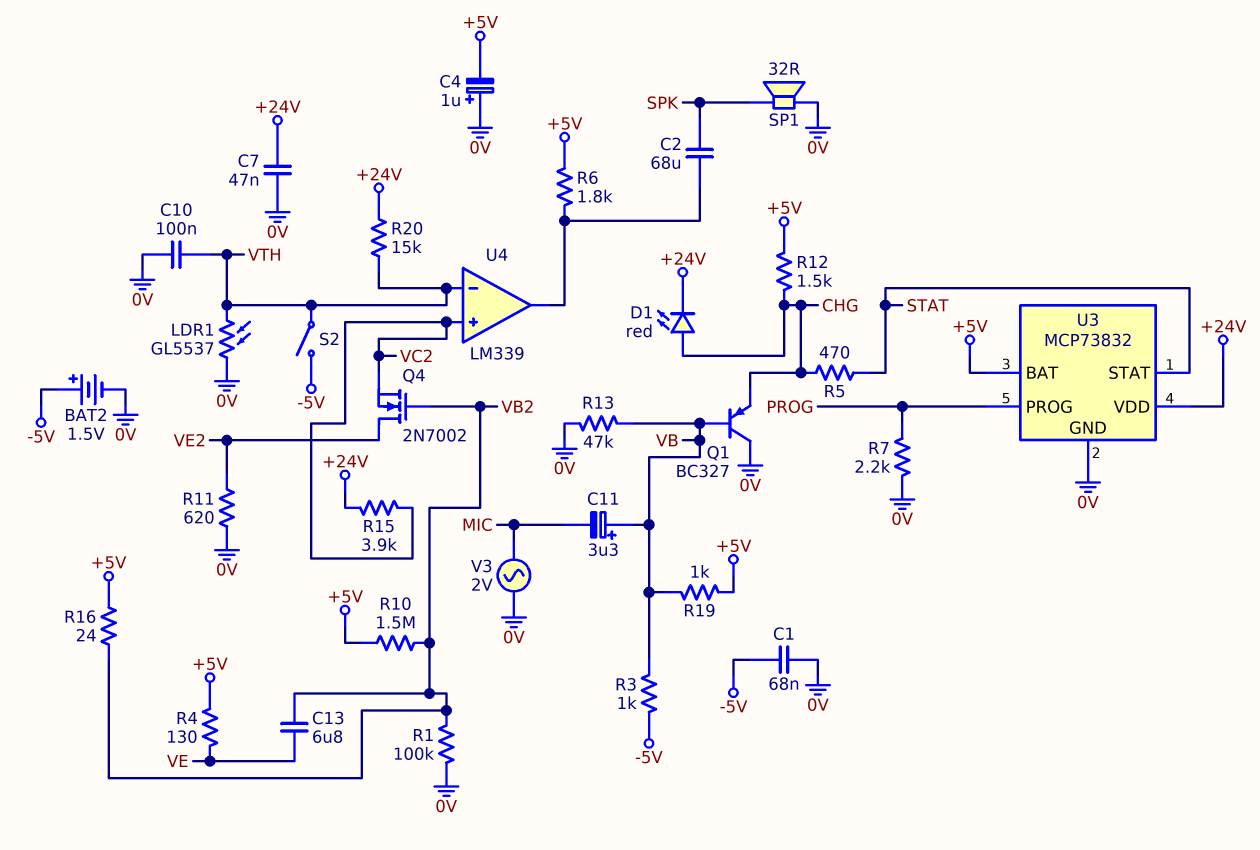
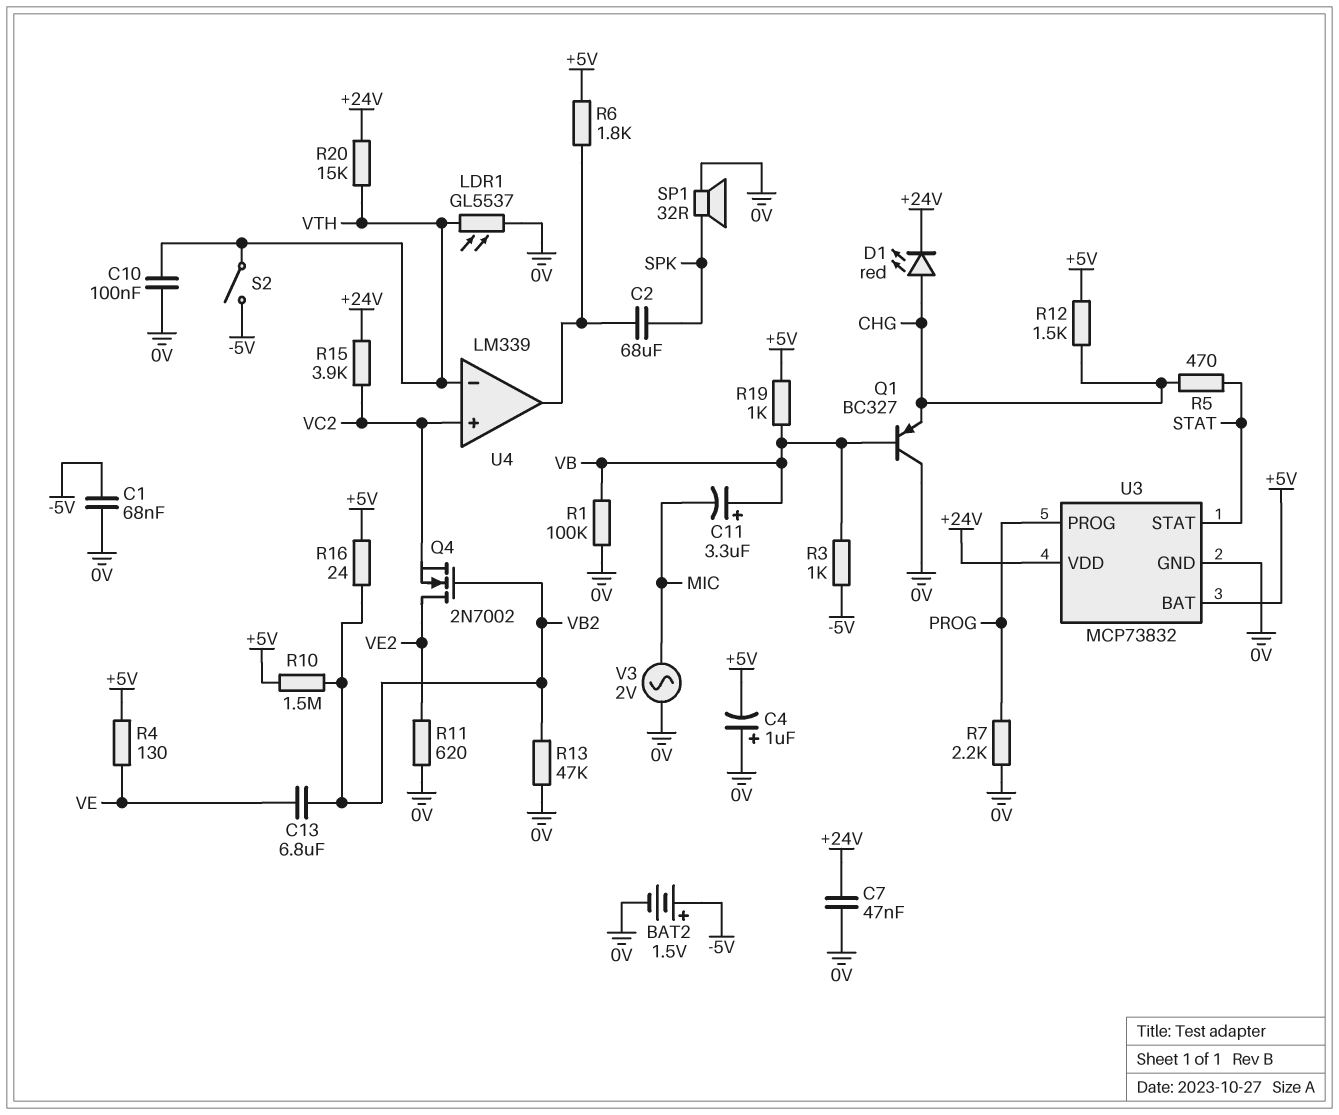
R1: 100k (0V, VB2) -> 100k (0V, VB)
R13: 47k (0V, VB) -> 47k (0V, VB2)

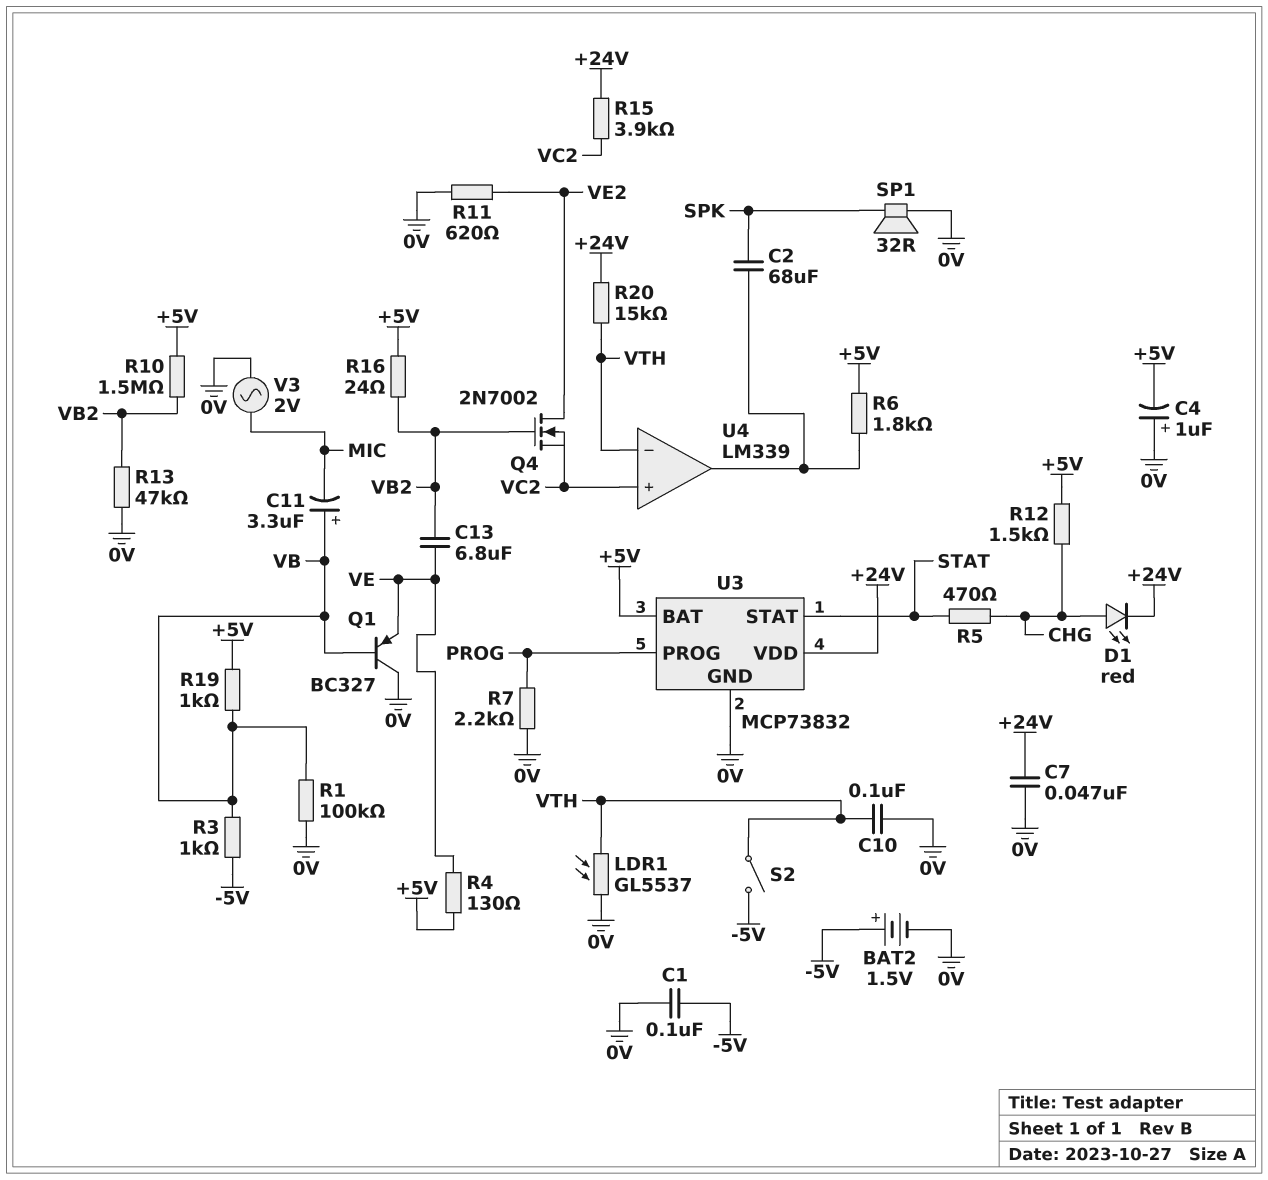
C1: 68nF (-5V, 0V) -> 100nF (-5V, 0V)
Q1: PNP BC327 (B VB, C 0V, E CHG) -> PNP BC327 (B VB, C 0V, E VE)

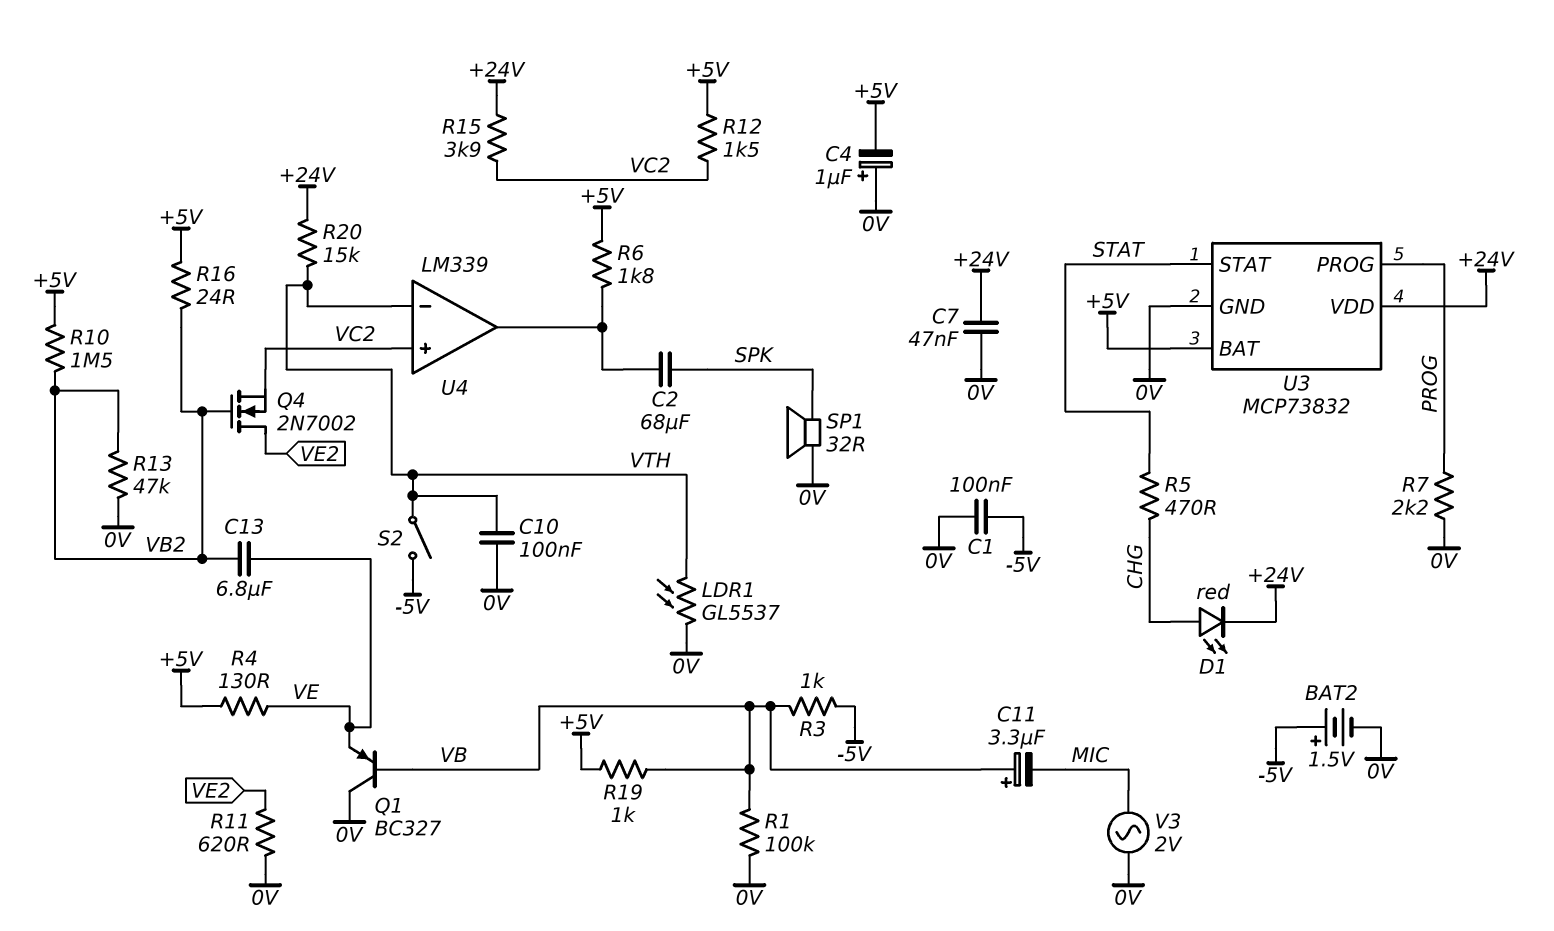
R12: 1.5k (+5V, CHG) -> 1.5k (+5V, VC2)

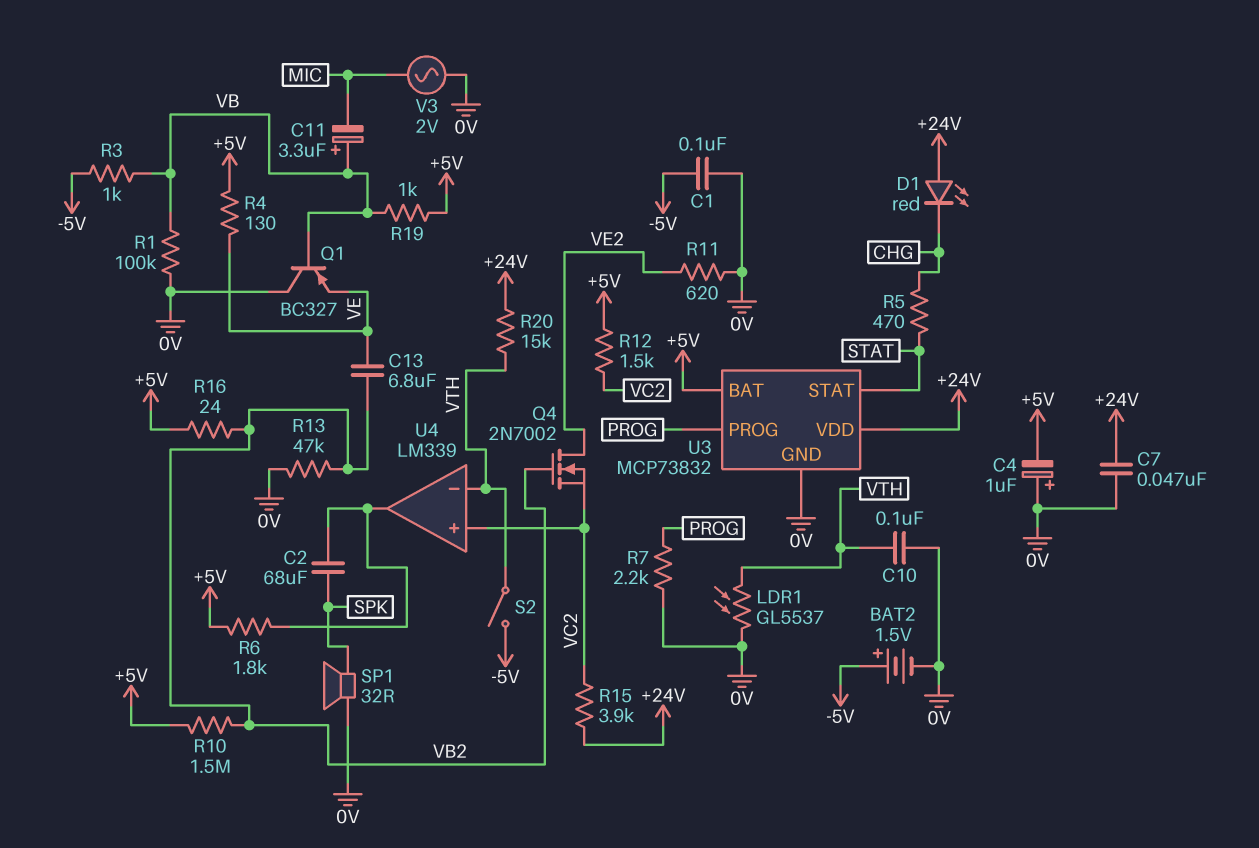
D1: LED red (A CHG, K +24V) -> LED red (A +24V, K CHG)

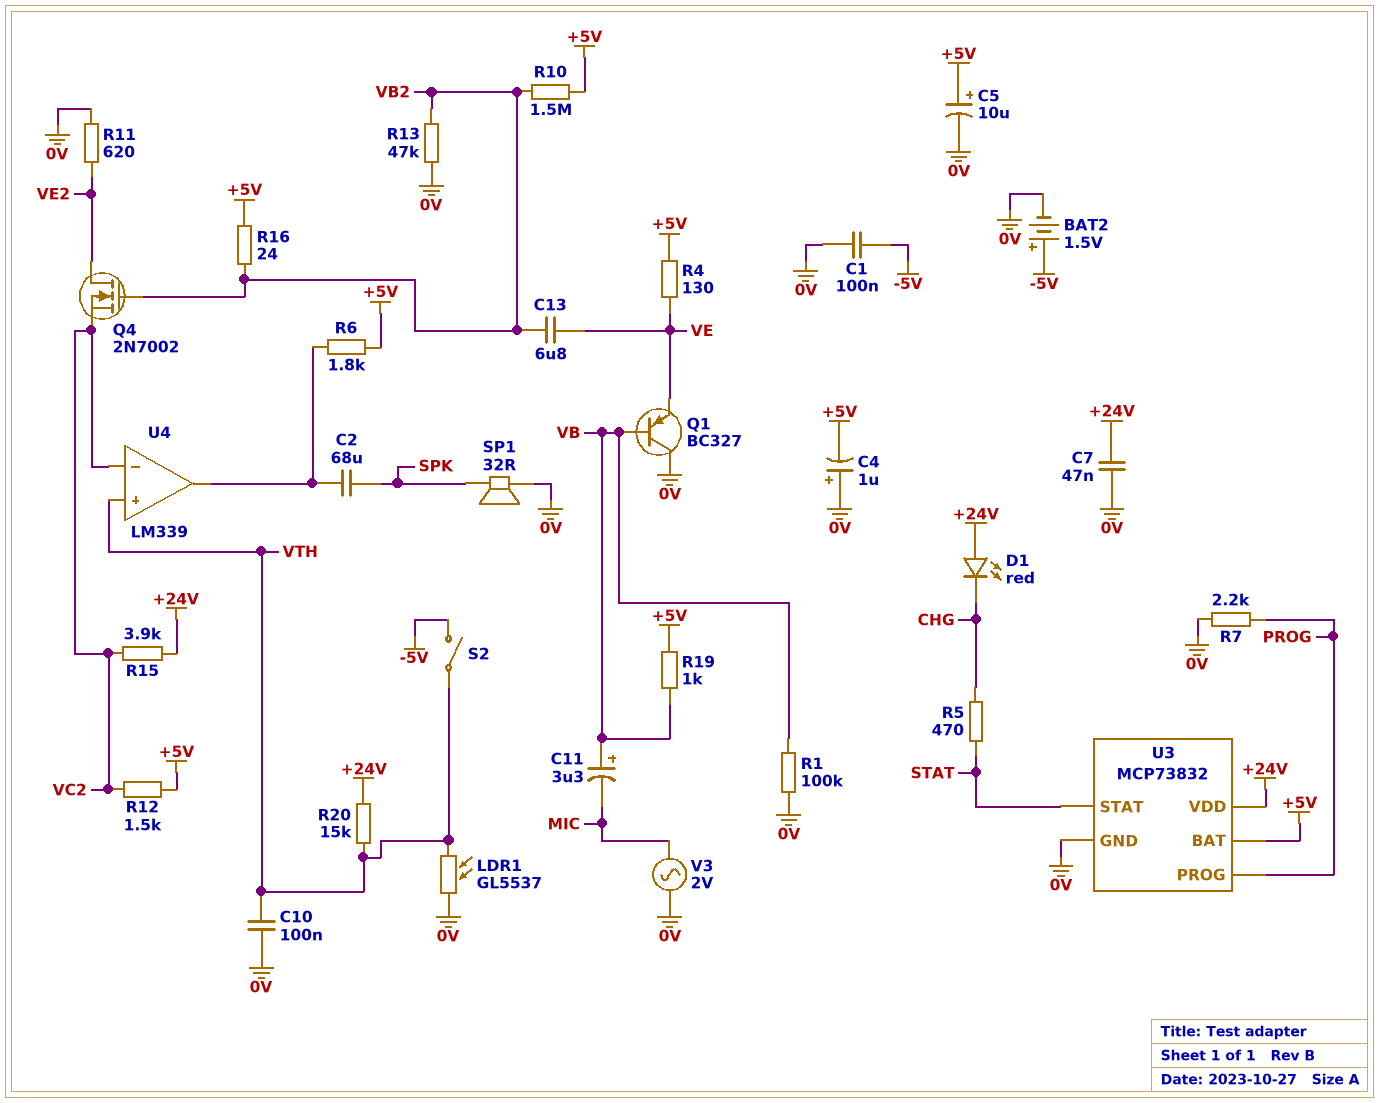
C5: none -> 10uF (plus +5V, minus 0V)
R3: 1k (-5V, VB) -> none
U4 pin in+: VC2 -> VTH
U4 pin in-: VTH -> VC2

